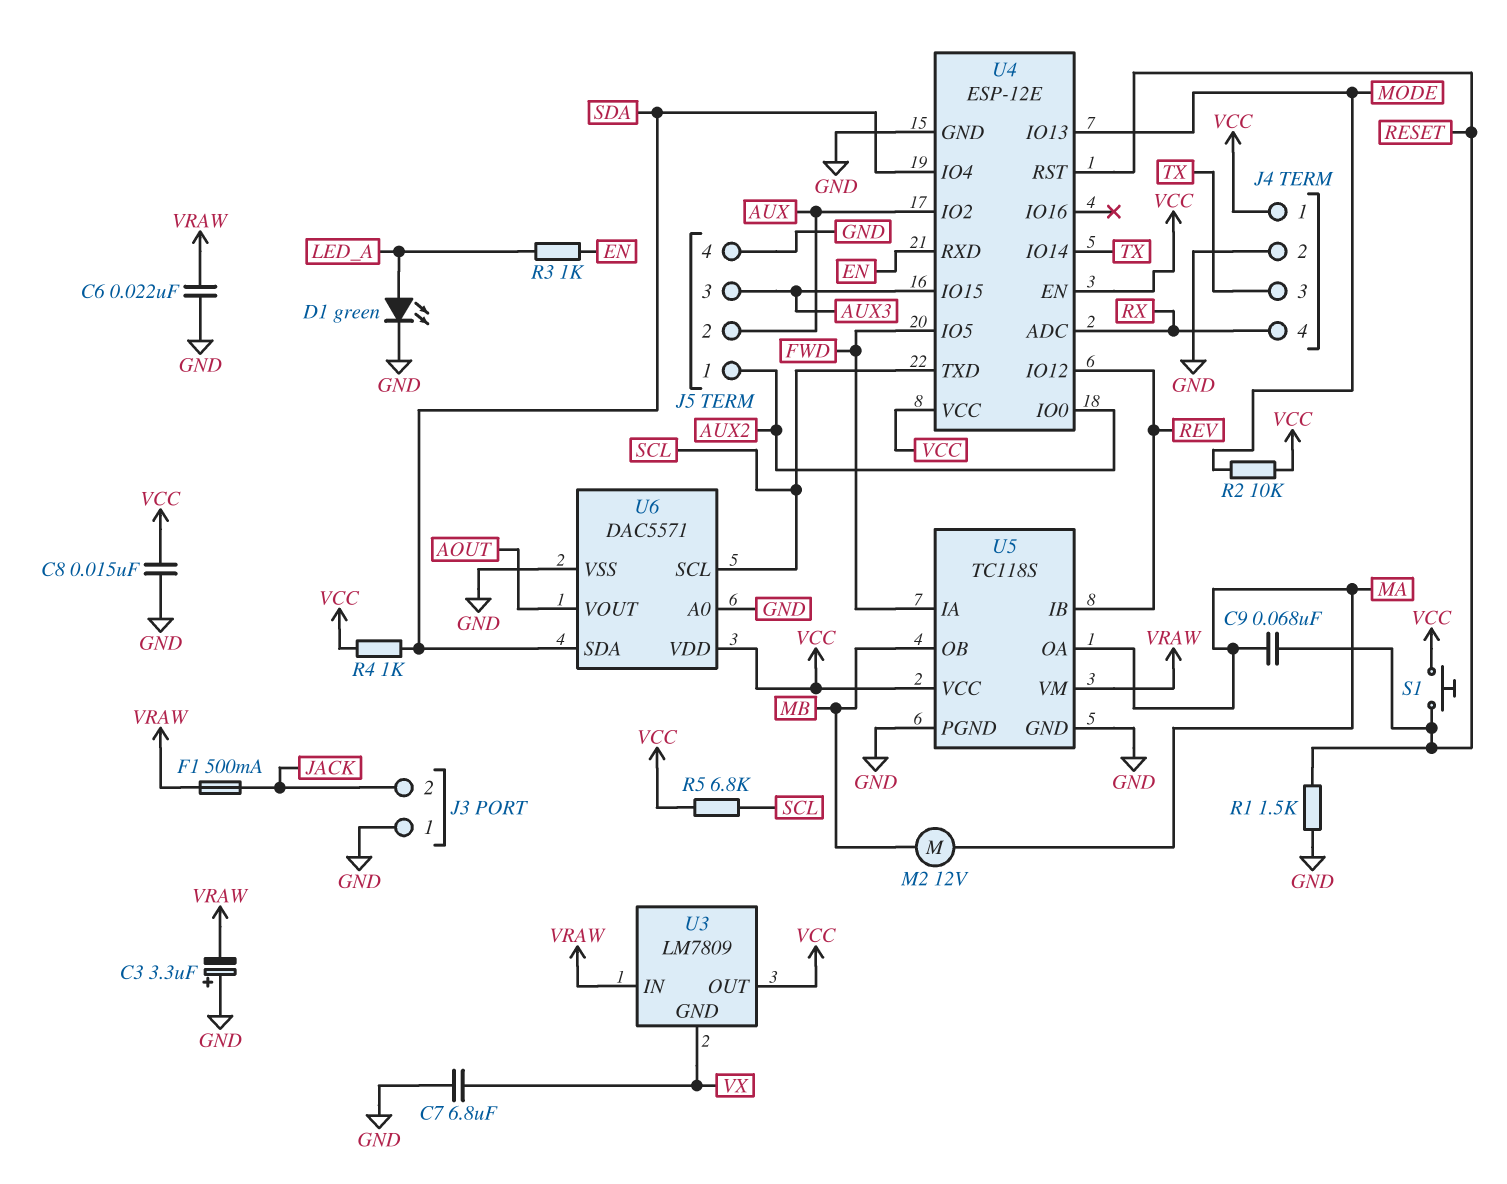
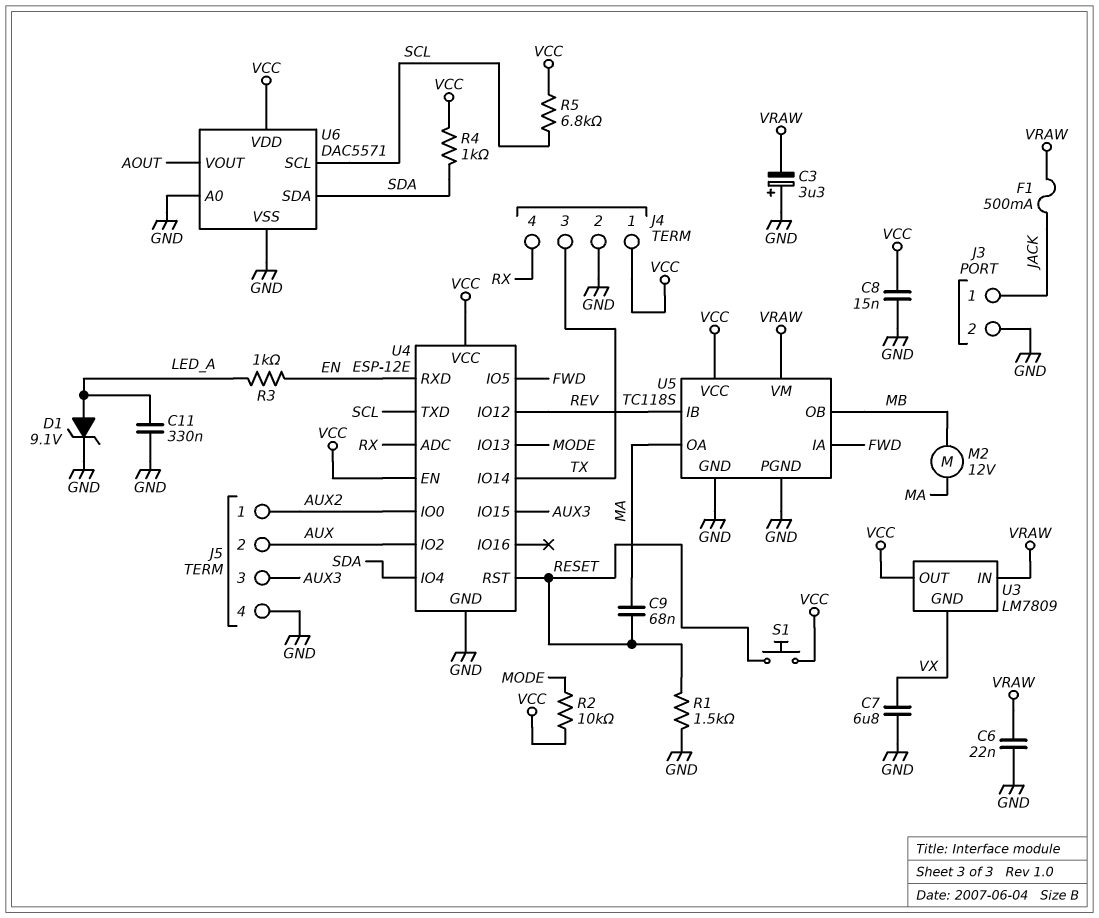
C11: none -> 330nF (GND, LED_A)
D1: LED green (A LED_A, K GND) -> zener 9.1V (A LED_A, K GND)
J3 pin 1: GND -> JACK
J3 pin 2: JACK -> GND

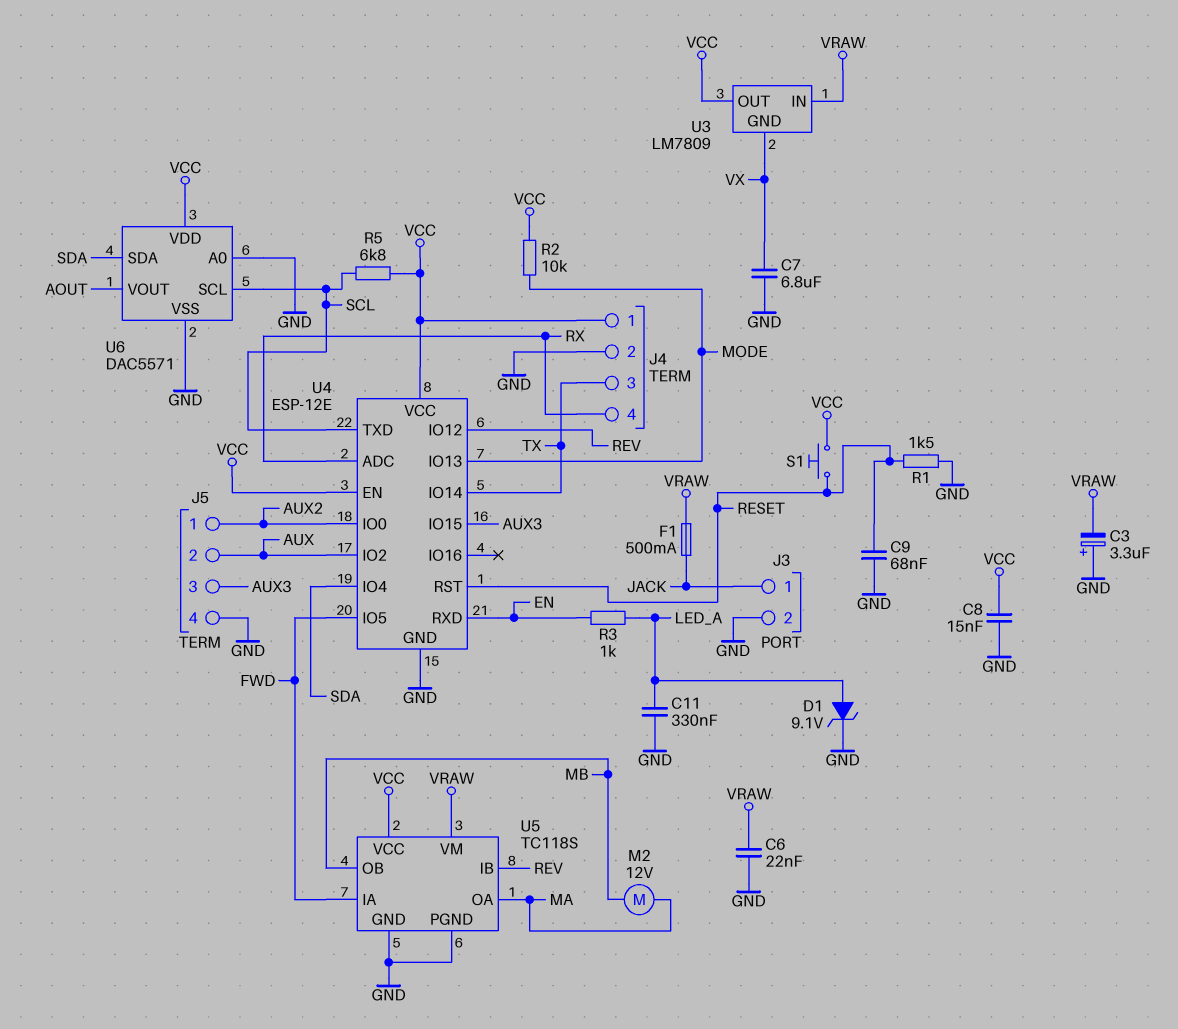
C9: 68nF (MA, RESET) -> 68nF (GND, RESET)
R4: 1k (SDA, VCC) -> none

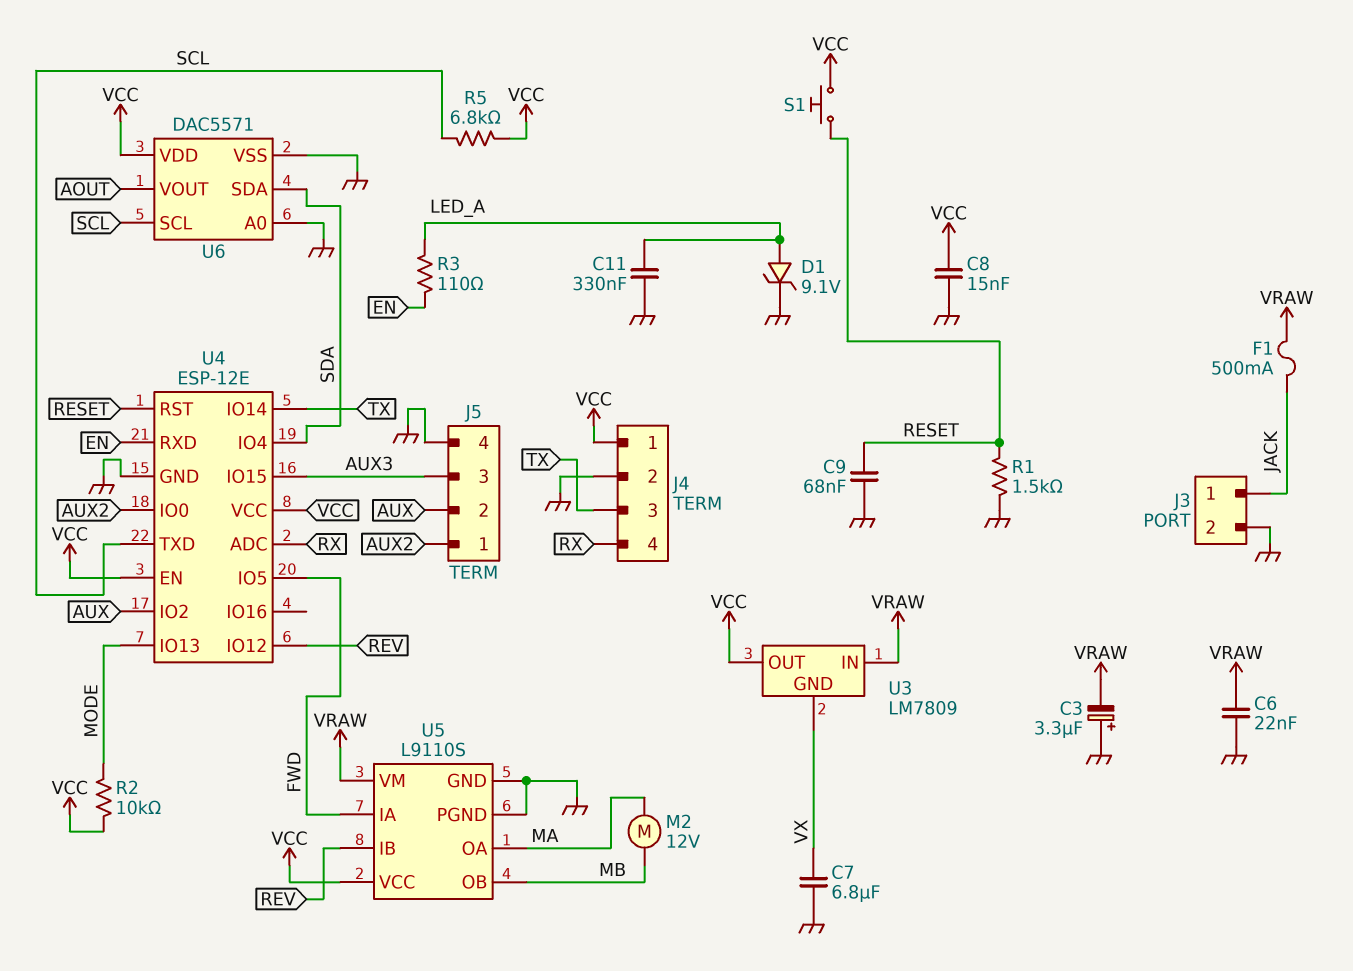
R3: 1k (EN, LED_A) -> 110 (EN, LED_A)
U5: TC118S -> L9110S

